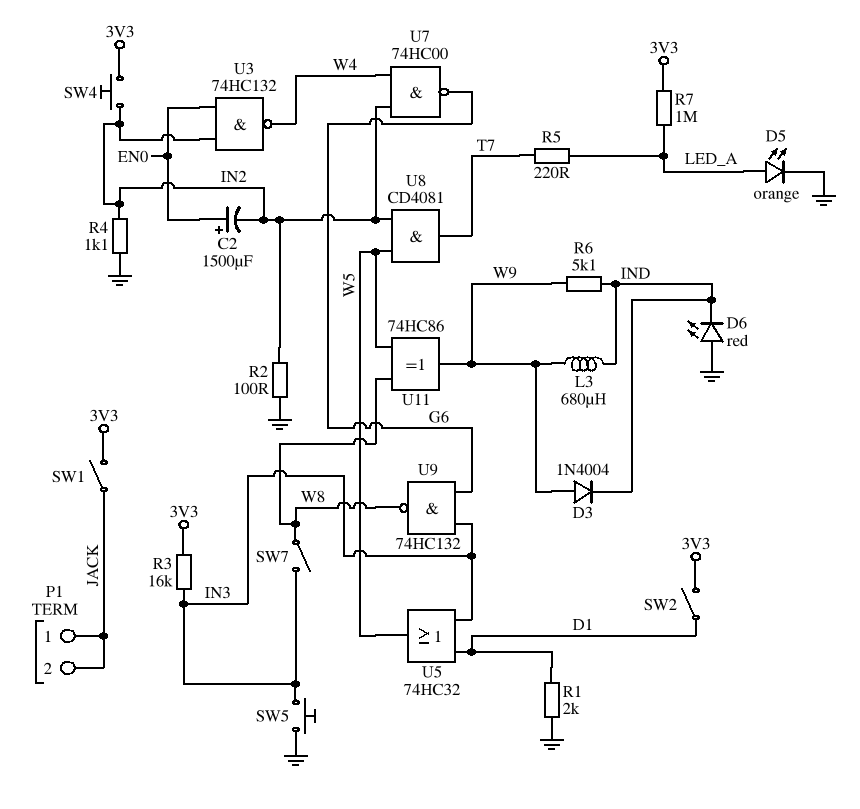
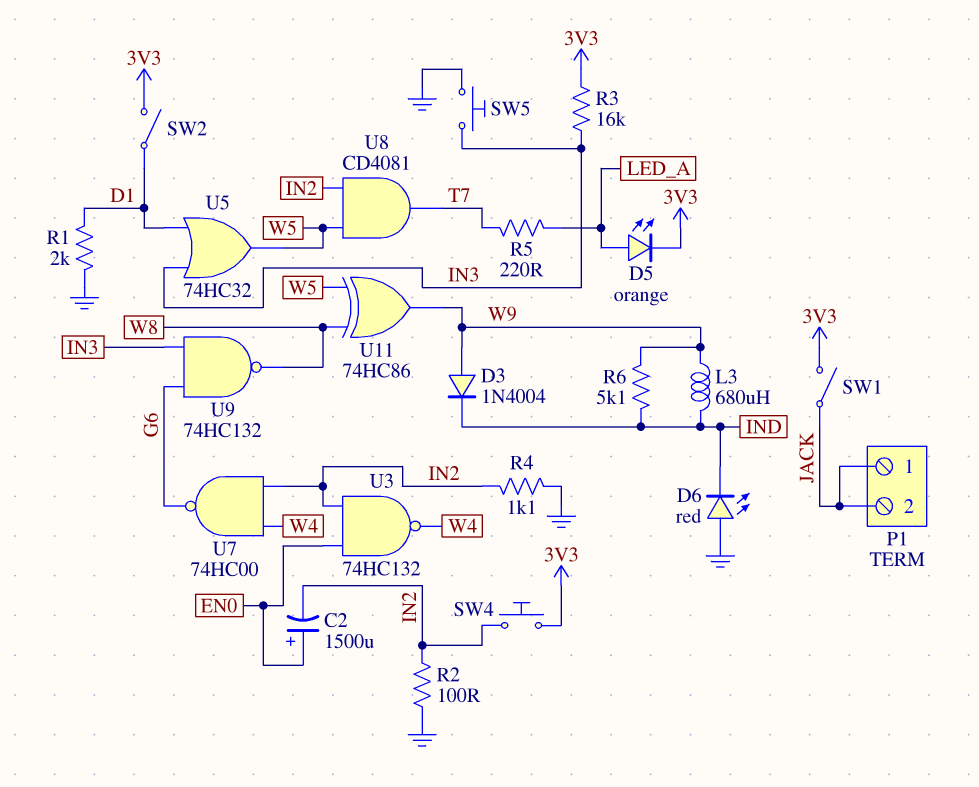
D5: LED orange (A LED_A, K GND) -> LED orange (A LED_A, K 3V3)
R7: 1M (3V3, LED_A) -> none
SW7: switch (IN3, W8) -> none

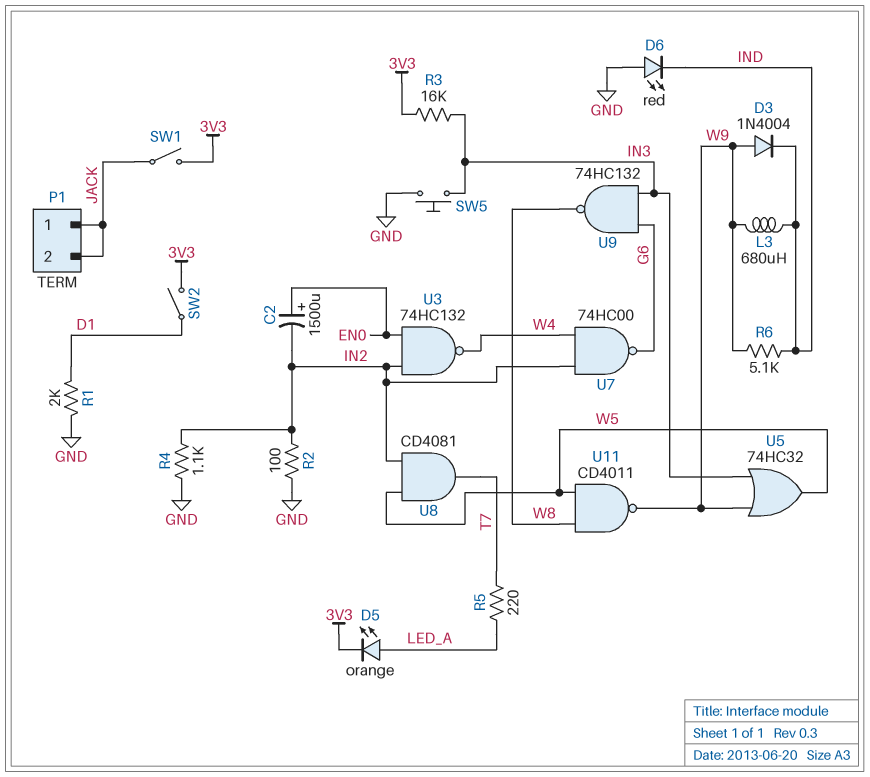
SW4: button (3V3, IN2) -> none
U5: OR 74HC32 (in D1, in IN3, out W5) -> OR 74HC32 (in IN3, in W9, out W5)
U11: XOR 74HC86 (in W5, in W8, out W9) -> NAND CD4011 (in W5, in W8, out W9)

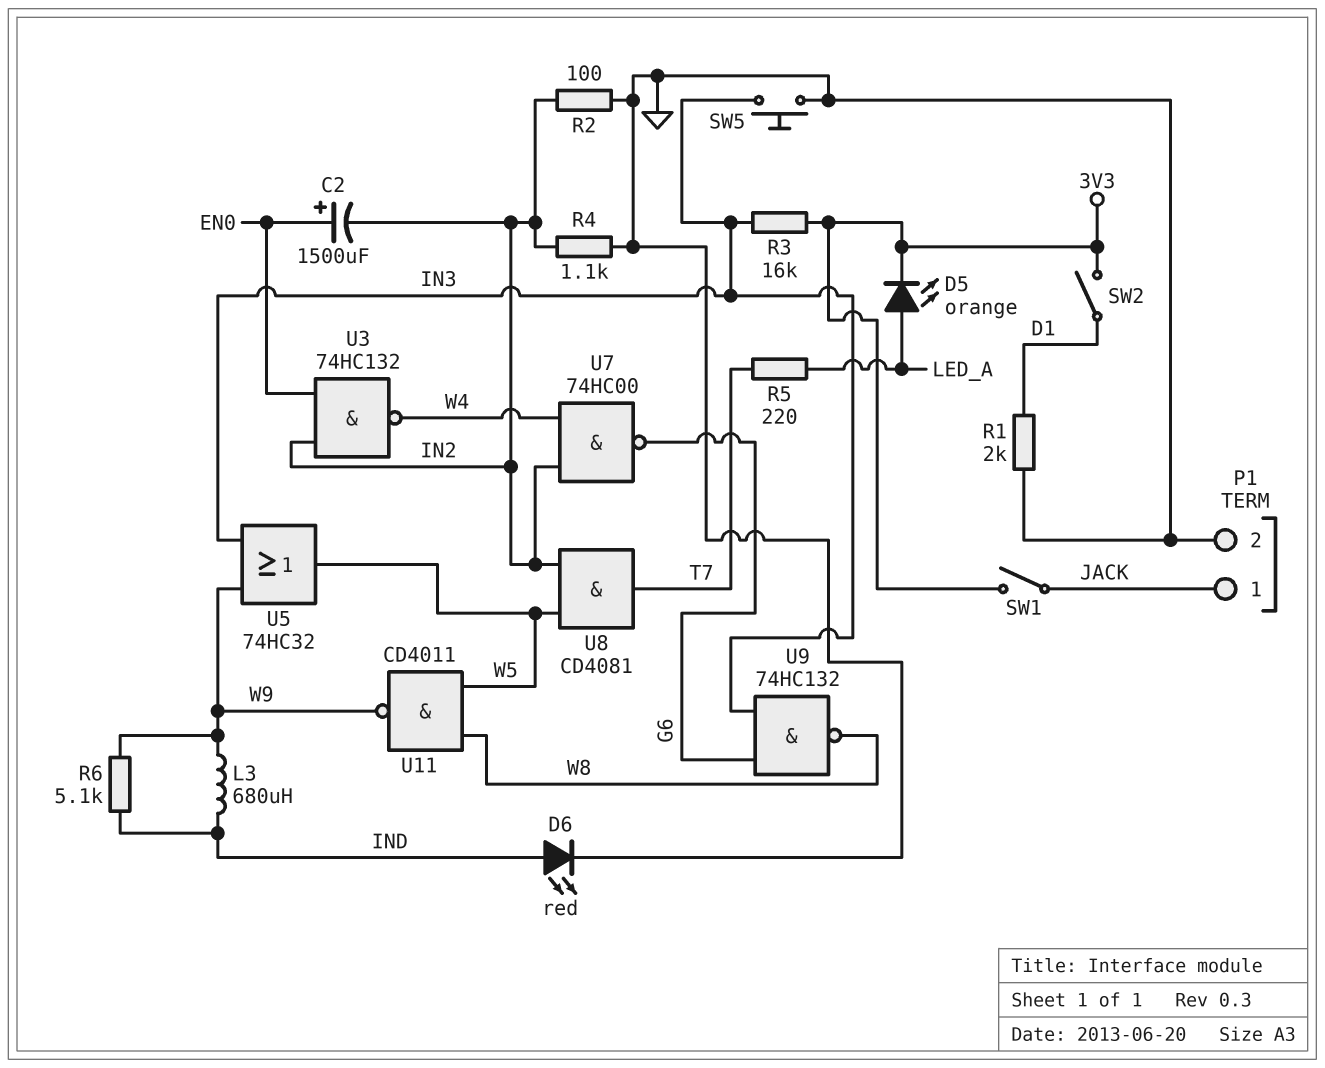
D3: diode 1N4004 (A W9, K IND) -> none
D6: LED red (A GND, K IND) -> LED red (A IND, K GND)
P1 pin 2: JACK -> GND

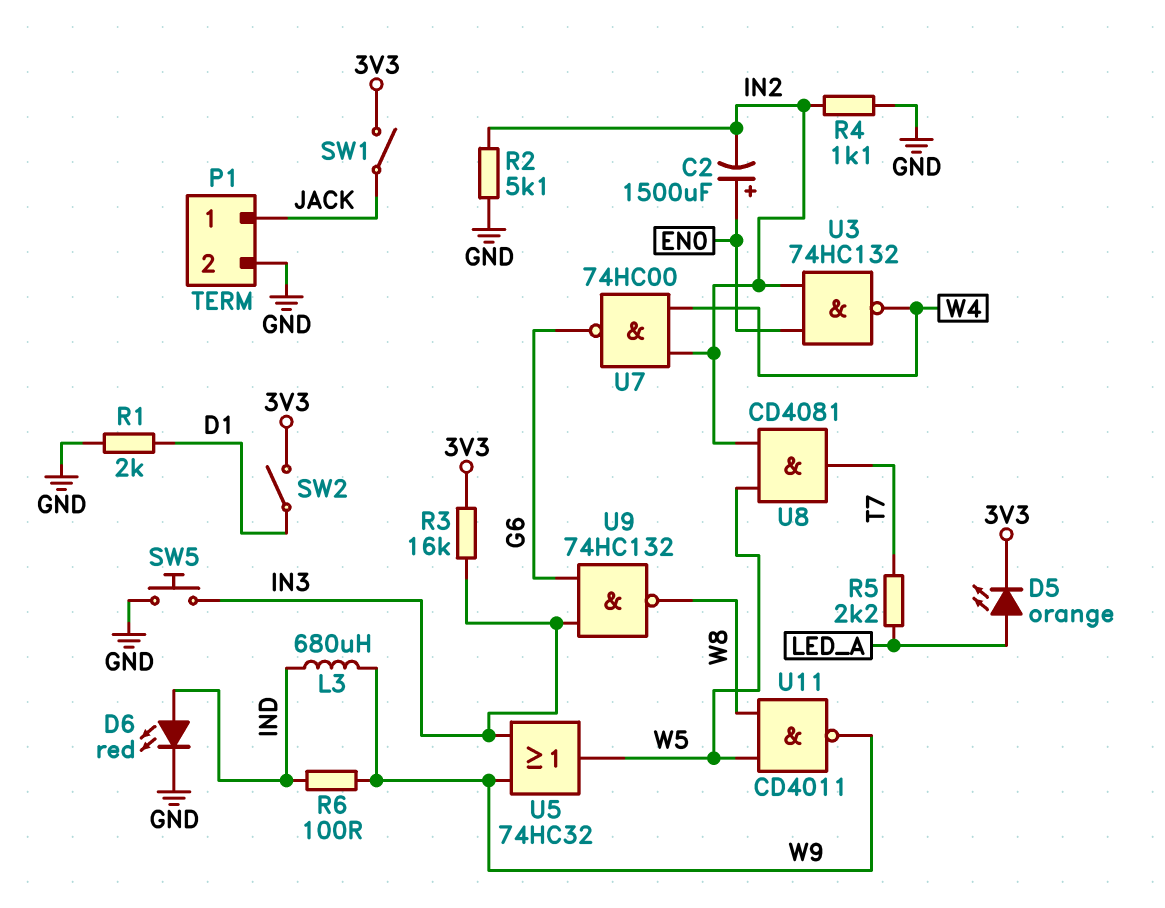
R2: 100 (GND, IN2) -> 5.1k (GND, IN2)
R5: 220 (LED_A, T7) -> 2.2k (LED_A, T7)
R6: 5.1k (IND, W9) -> 100 (IND, W9)

